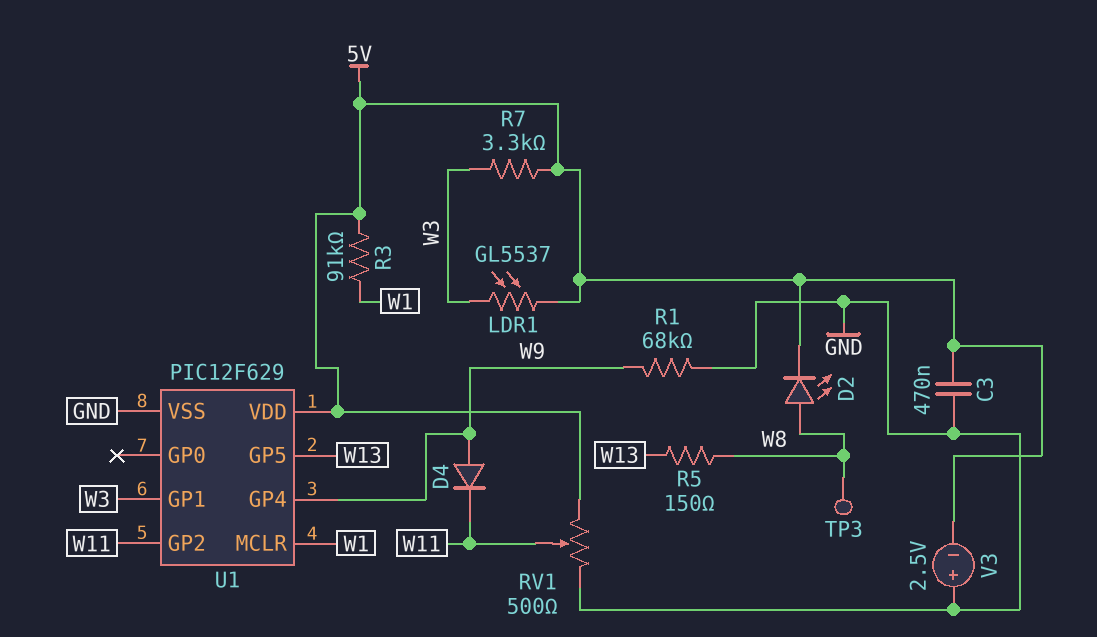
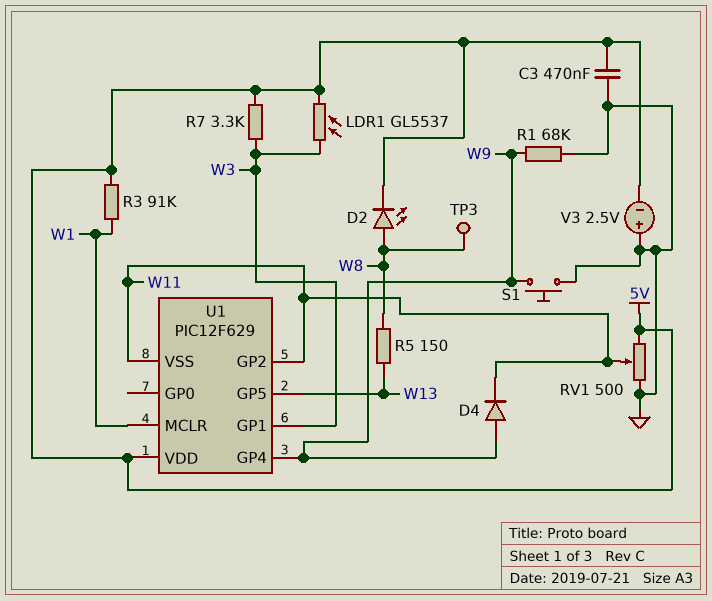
S1: none -> button (GND, W9)
U1 pin VSS: GND -> W11

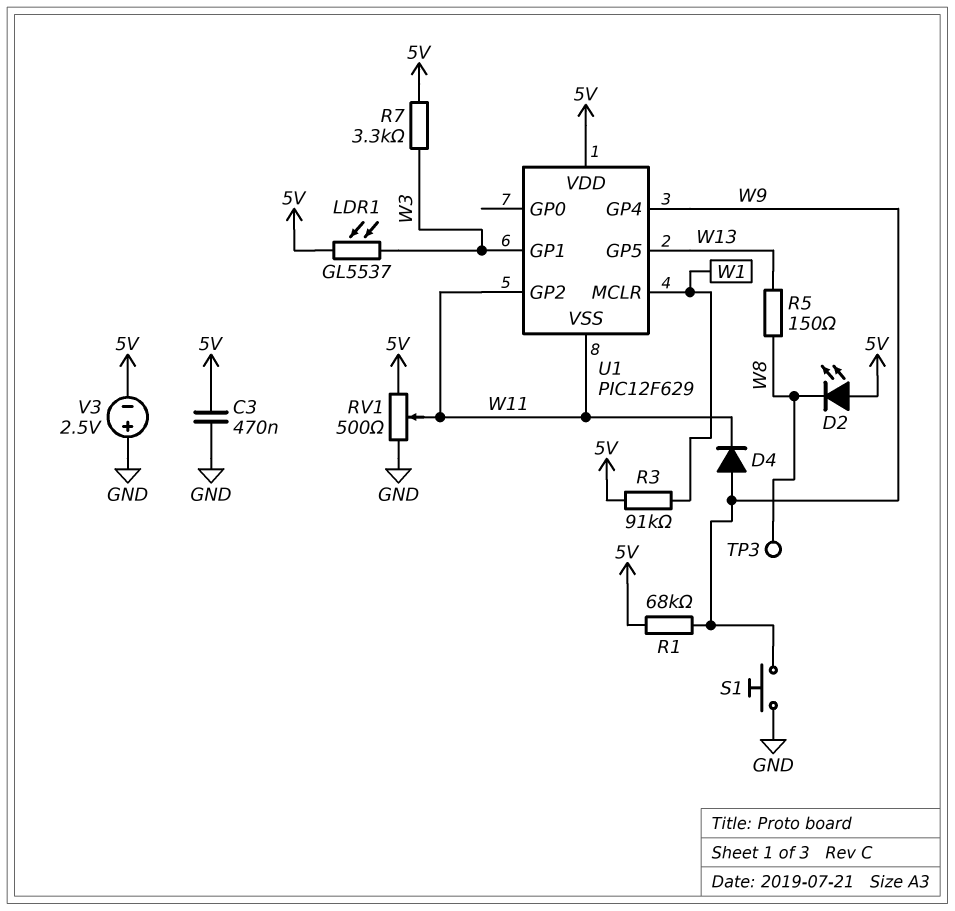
D2: LED (A W8, K 5V) -> LED (A 5V, K W8)
R1: 68k (GND, W9) -> 68k (5V, W9)

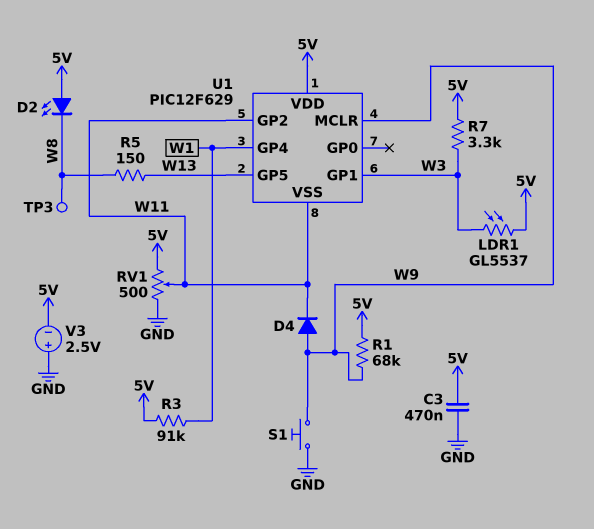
U1 pin GP4: W9 -> W1
U1 pin MCLR: W1 -> W9

